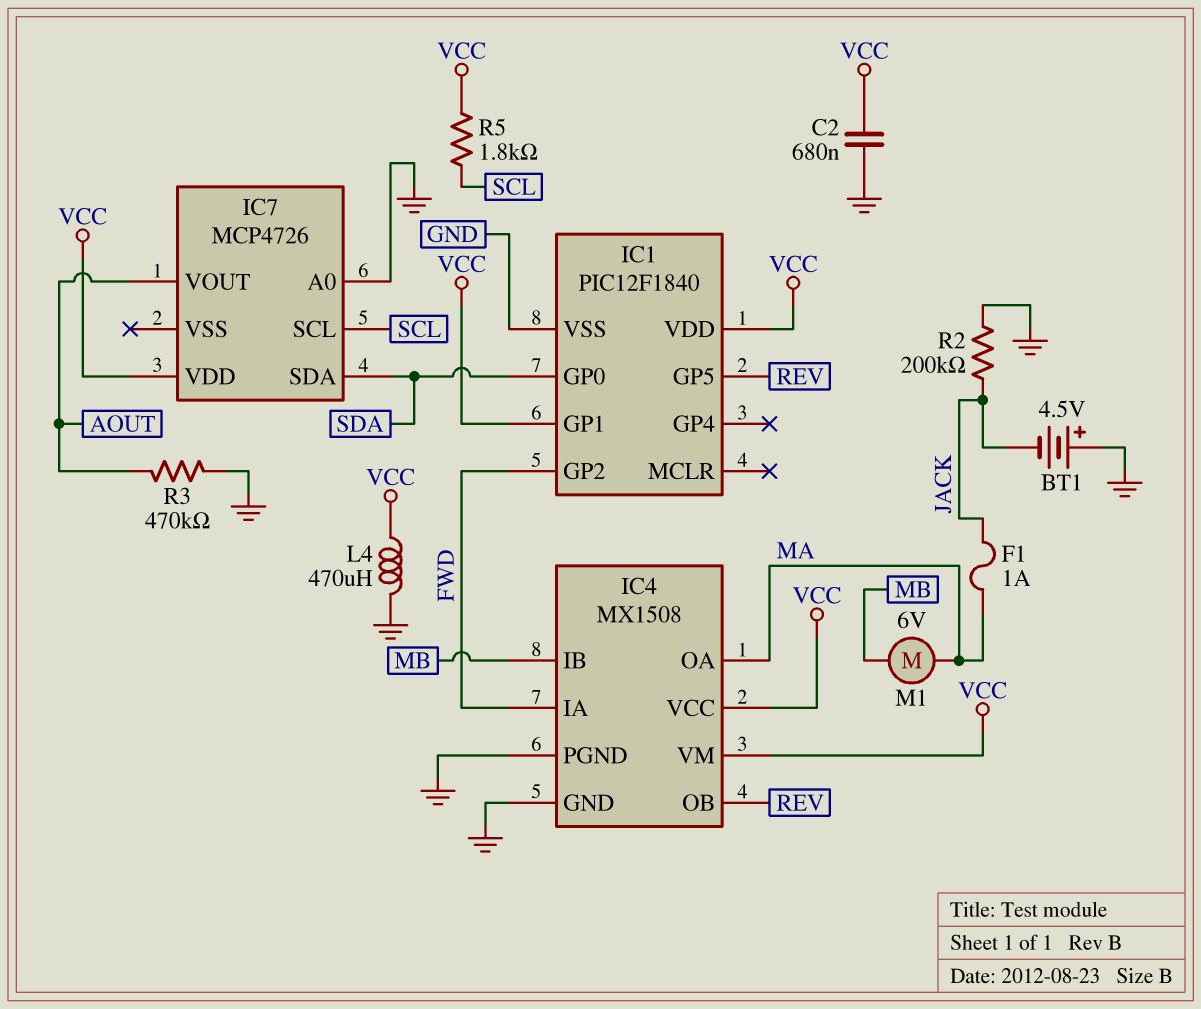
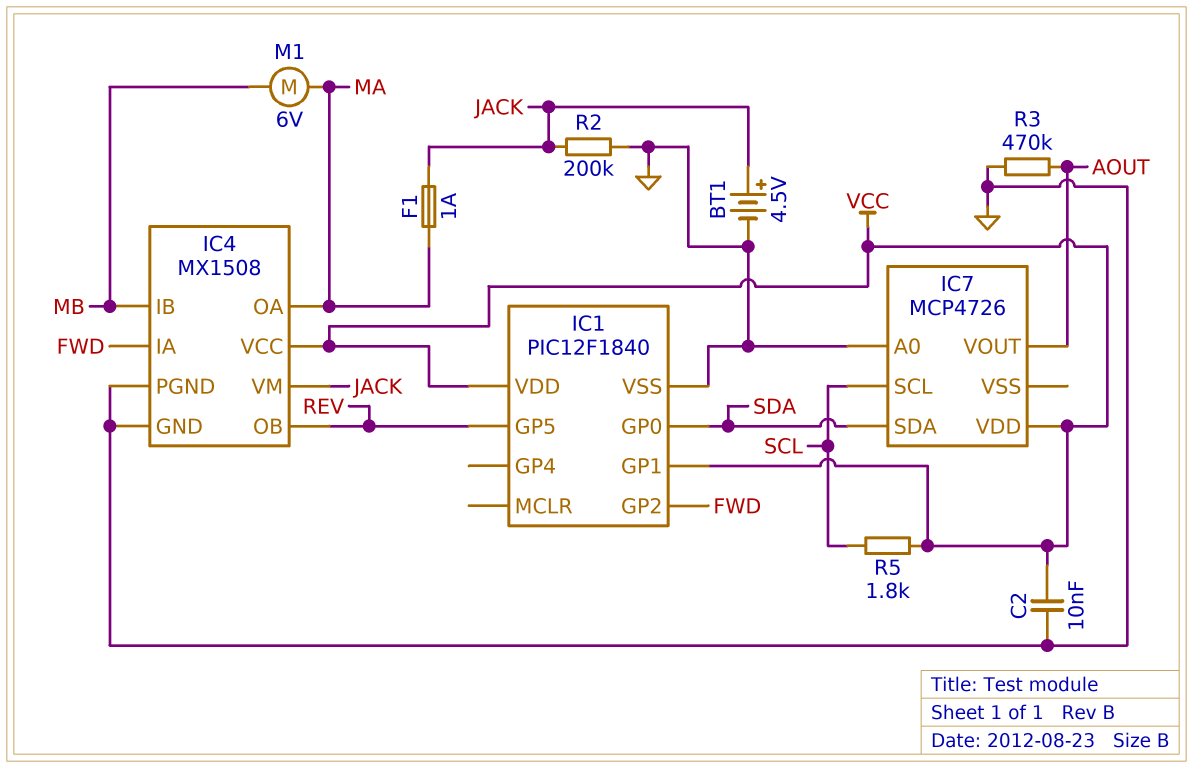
BT1: 4.5V (plus GND, minus JACK) -> 4.5V (plus JACK, minus GND)
C2: 680nF (GND, VCC) -> 10nF (GND, VCC)
IC4 pin VM: VCC -> JACK
L4: 470uH (GND, VCC) -> none

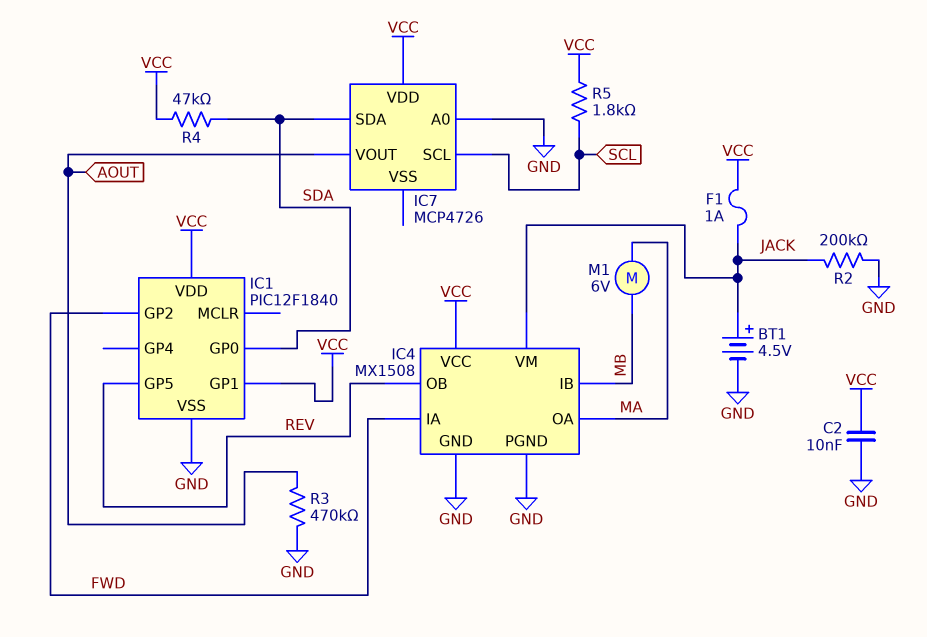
F1: 1A (JACK, MA) -> 1A (JACK, VCC)
R4: none -> 47k (SDA, VCC)

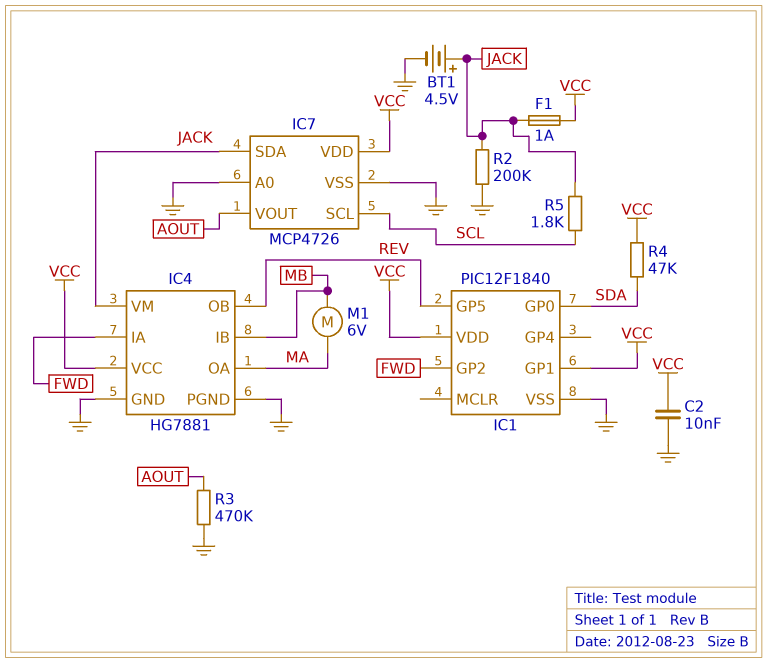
IC4: MX1508 -> HG7881
IC7 pin SDA: SDA -> JACK
IC7 pin VSS: none -> GND
R5: 1.8k (SCL, VCC) -> 1.8k (JACK, SCL)

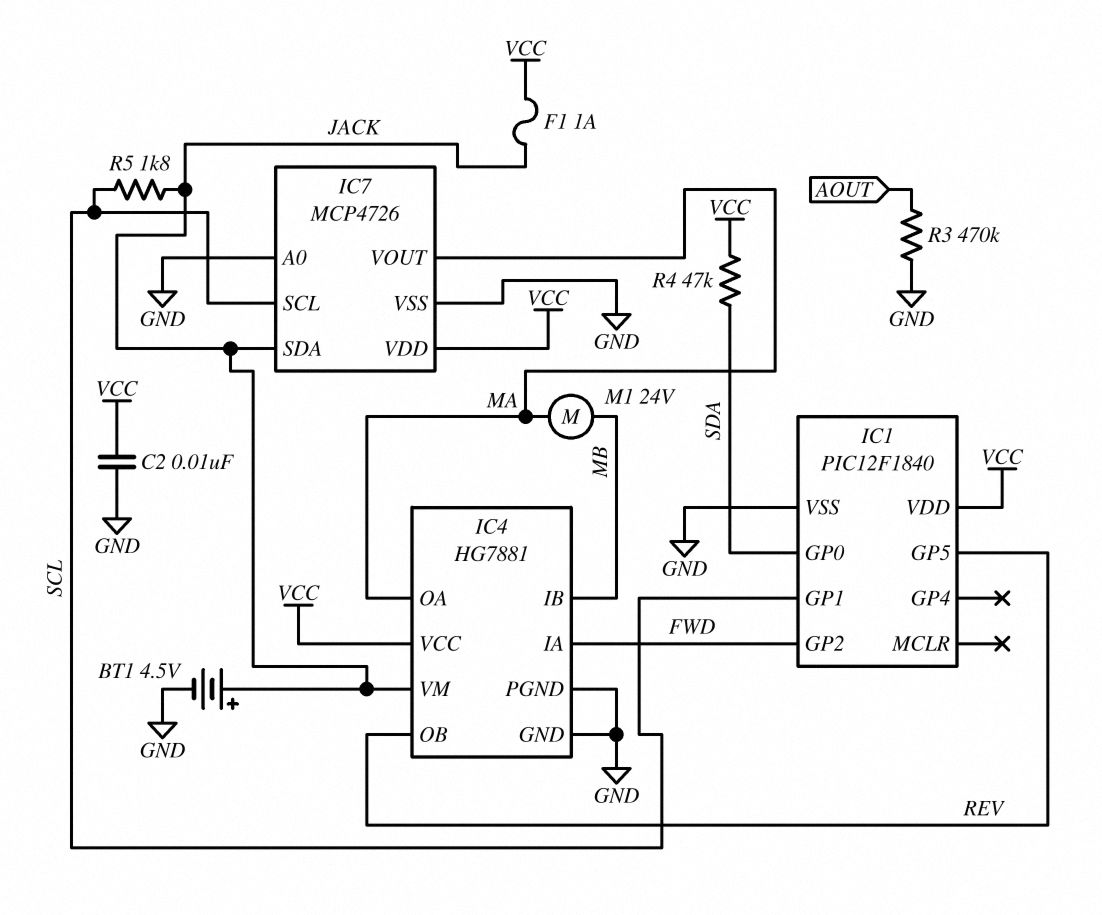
IC1 pin GP1: VCC -> SCL
IC7 pin VOUT: AOUT -> MA
M1: motor 6V (MA, MB) -> motor 24V (MA, MB)
R2: 200k (GND, JACK) -> none

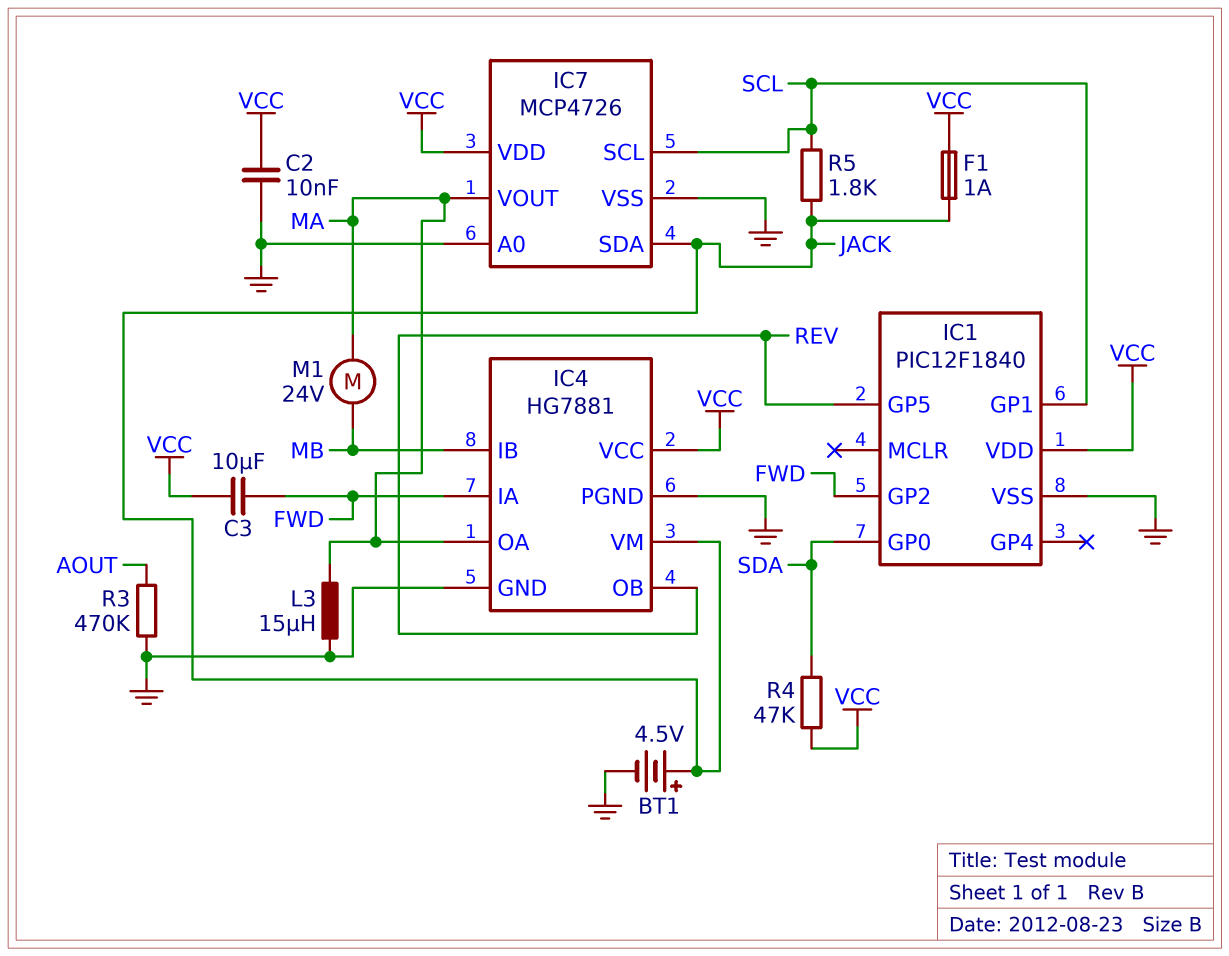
C3: none -> 10uF (FWD, VCC)
L3: none -> 15uH (GND, MA)

